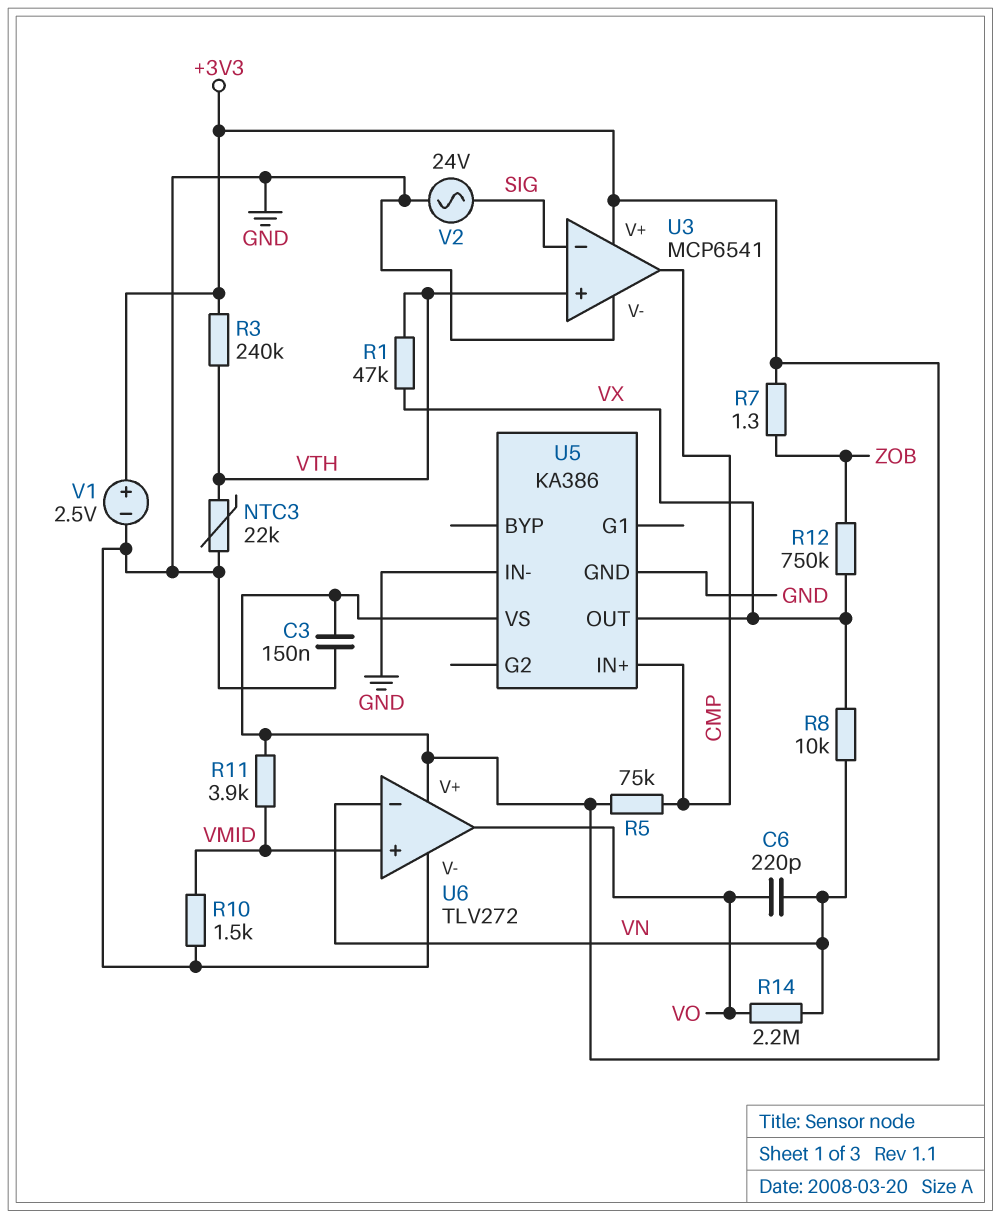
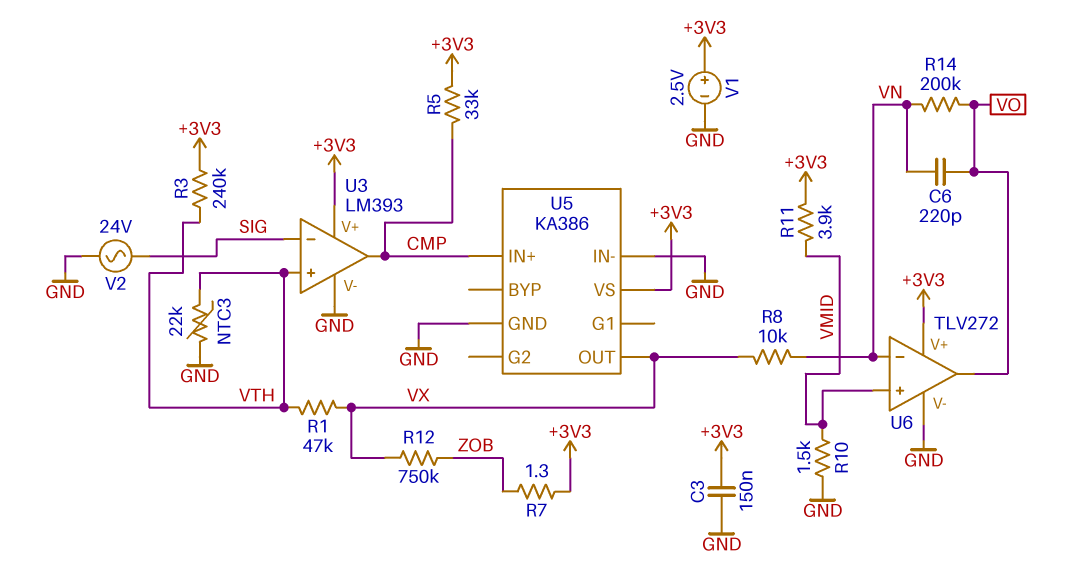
R5: 75k (+3V3, CMP) -> 33k (+3V3, CMP)
R14: 2.2M (VN, VO) -> 200k (VN, VO)
U3: MCP6541 -> LM393

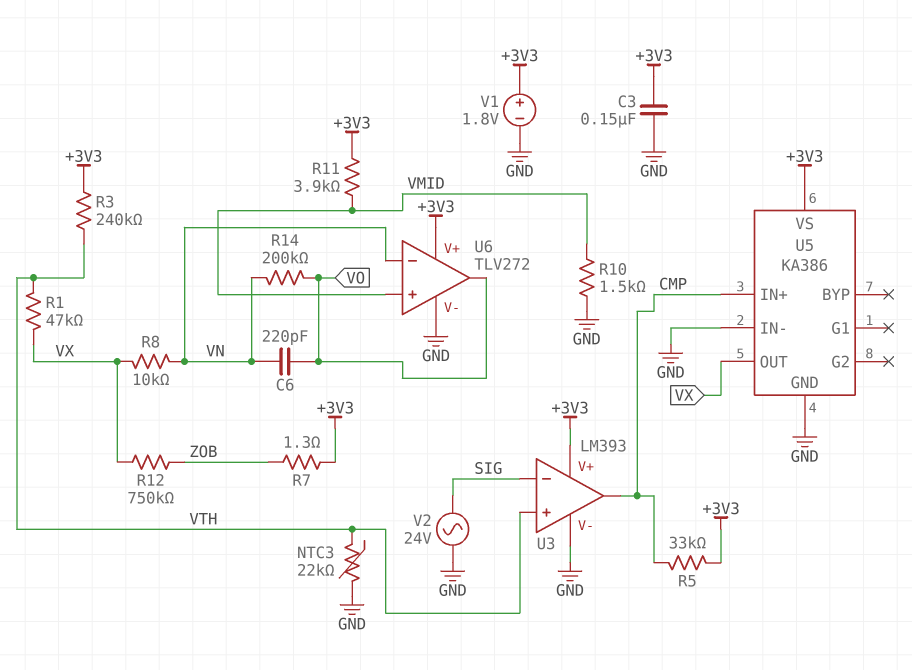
V1: 2.5V (plus +3V3, minus GND) -> 1.8V (plus +3V3, minus GND)

